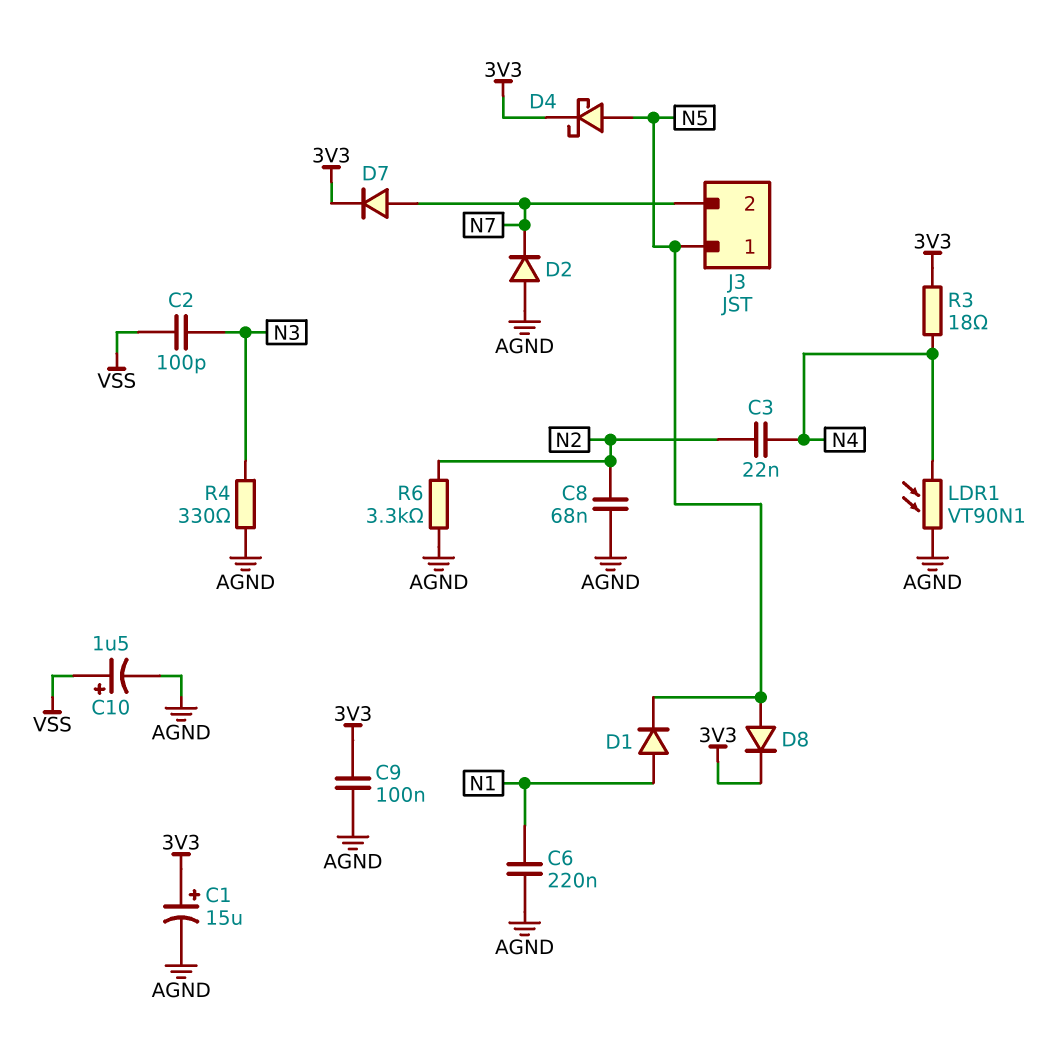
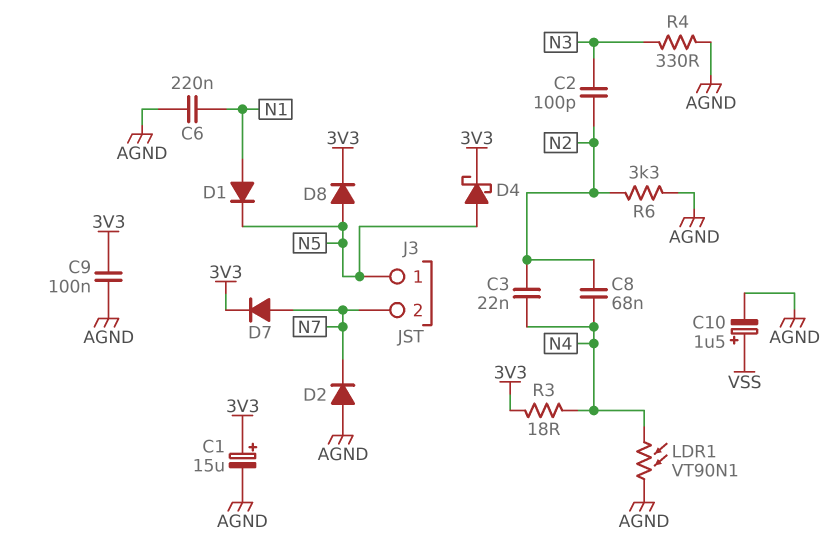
C2: 100pF (N3, VSS) -> 100pF (N2, N3)
C8: 68nF (AGND, N2) -> 68nF (N2, N4)

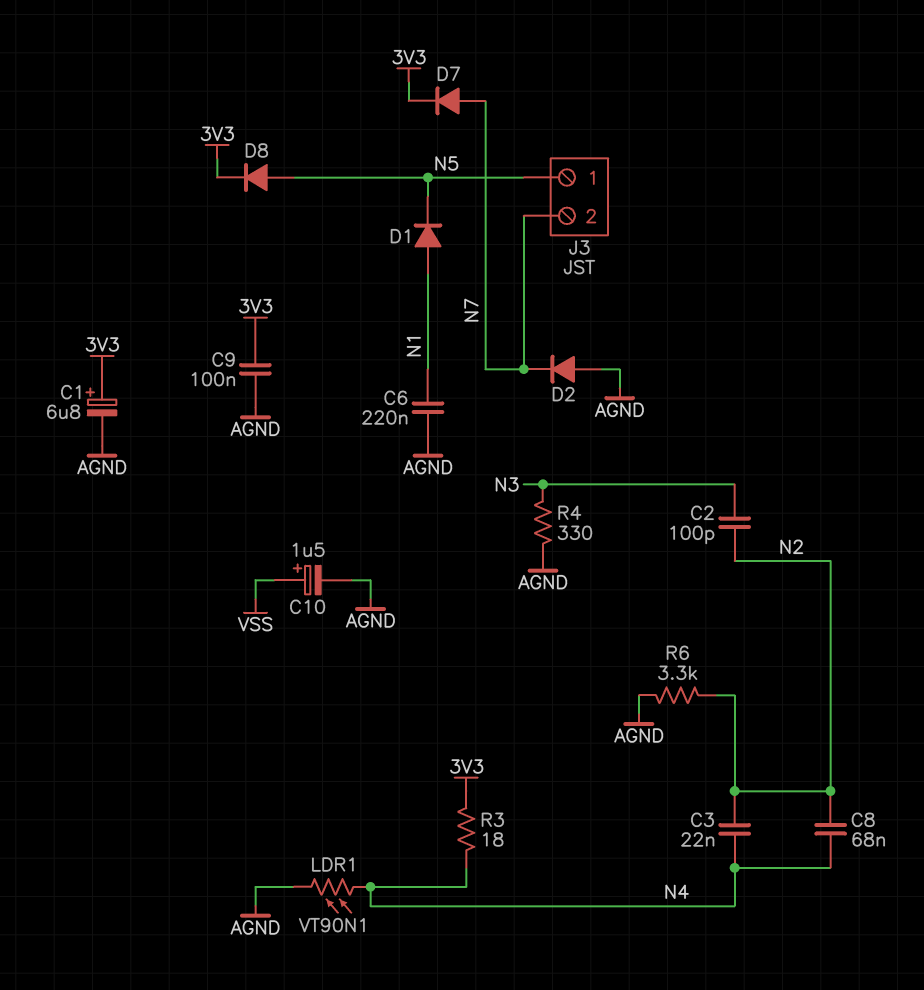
C1: 15uF (plus 3V3, minus AGND) -> 6.8uF (plus 3V3, minus AGND)
D4: schottky (A N5, K 3V3) -> none

